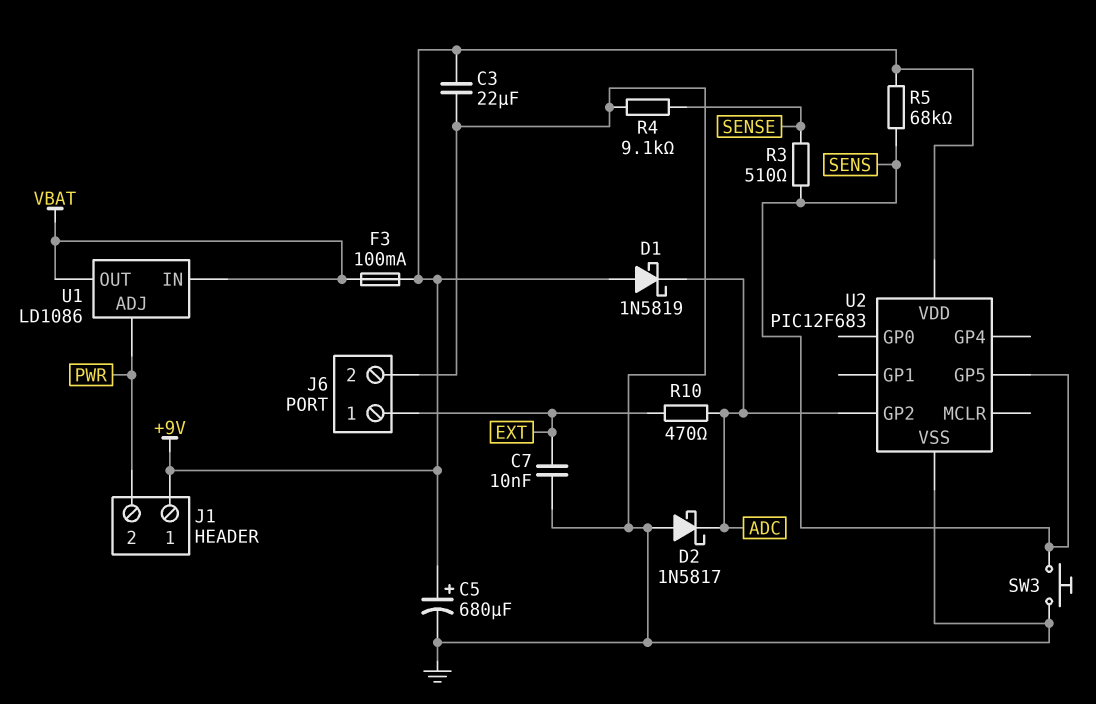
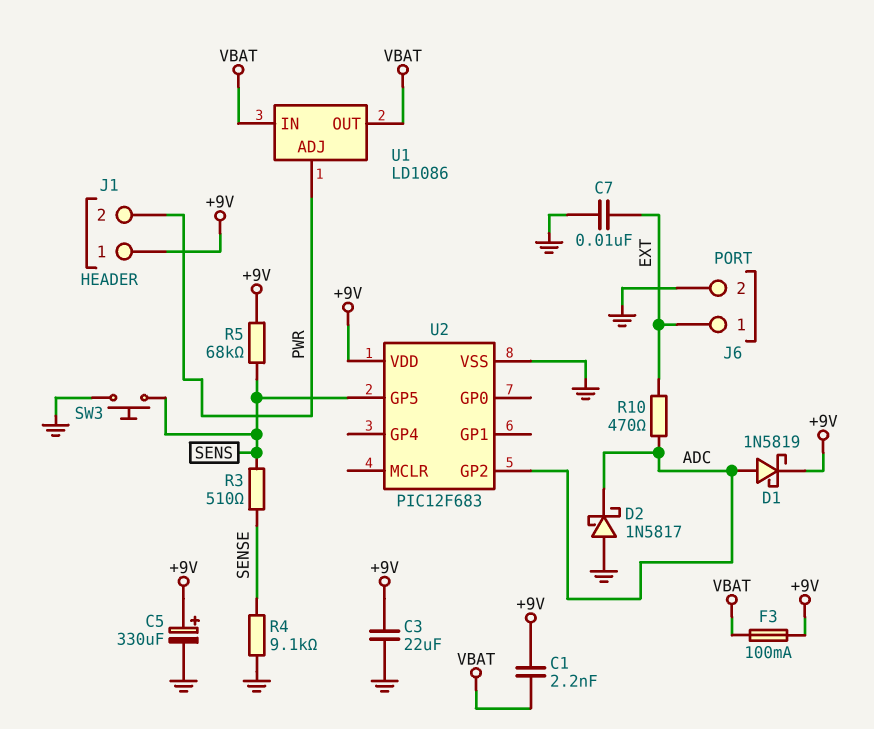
C1: none -> 2.2nF (+9V, VBAT)
C5: 680uF (plus +9V, minus GND) -> 330uF (plus +9V, minus GND)
D1: schottky 1N5819 (A +9V, K ADC) -> schottky 1N5819 (A ADC, K +9V)

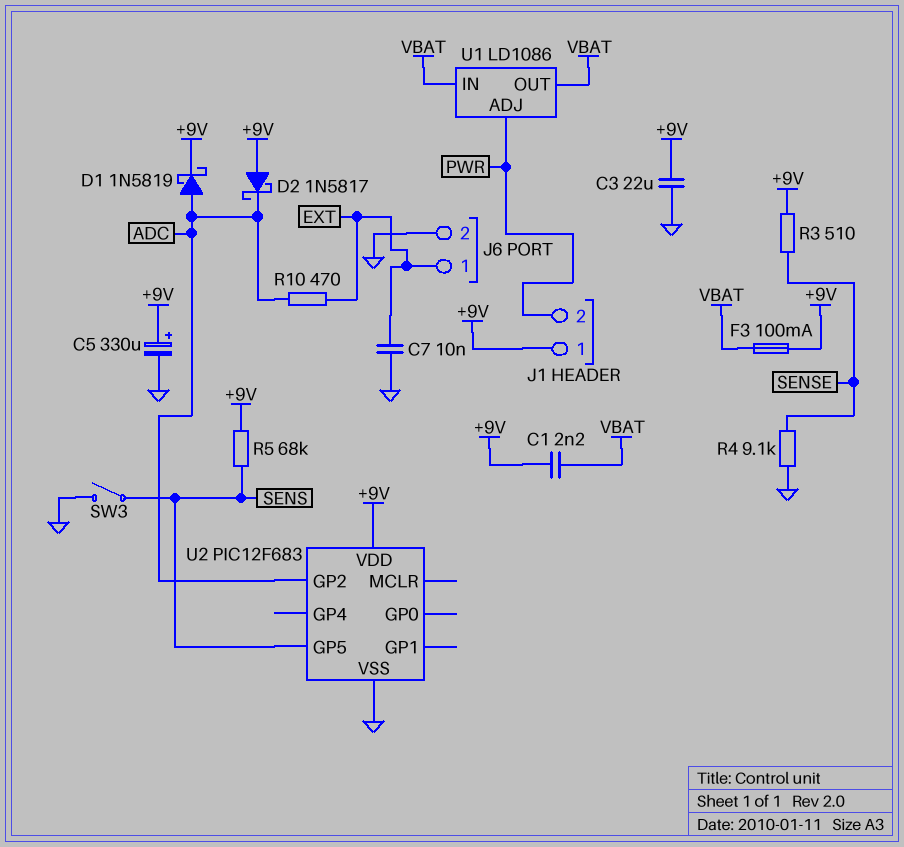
D2: schottky 1N5817 (A GND, K ADC) -> schottky 1N5817 (A +9V, K ADC)
R3: 510 (SENS, SENSE) -> 510 (+9V, SENSE)
SW3: button (GND, SENS) -> switch (GND, SENS)

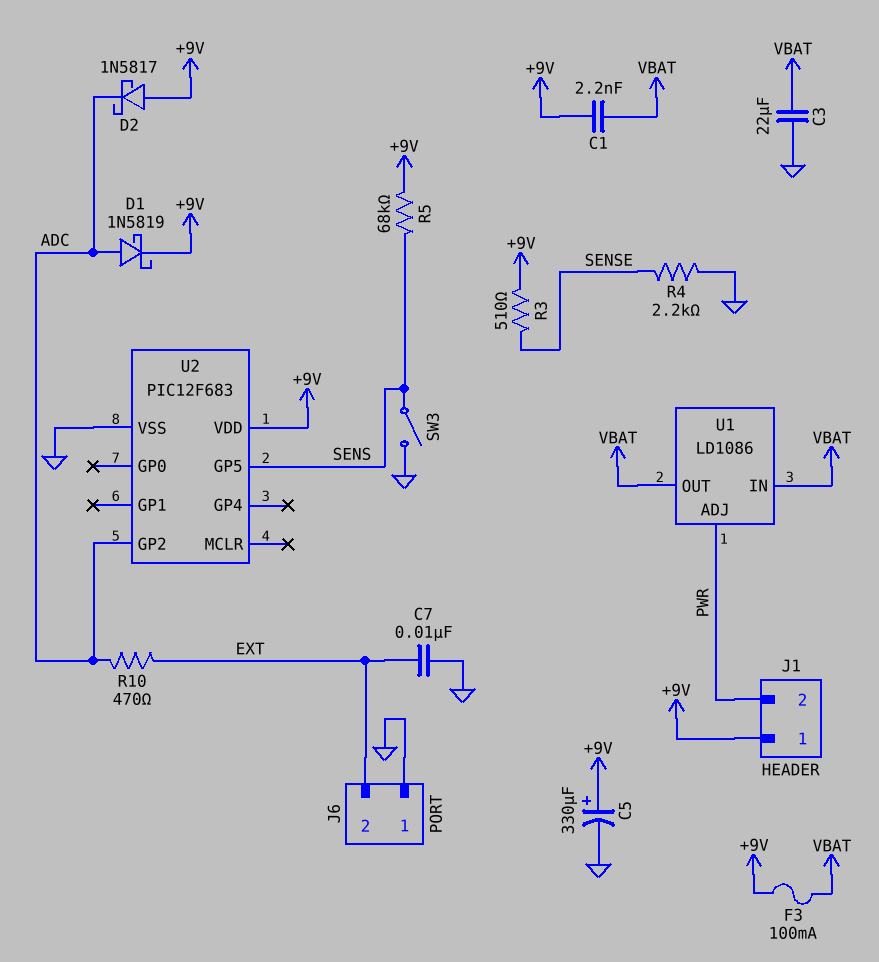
C3: 22uF (+9V, GND) -> 22uF (GND, VBAT)
J6 pin 1: EXT -> GND
J6 pin 2: GND -> EXT
R4: 9.1k (GND, SENSE) -> 2.2k (GND, SENSE)

